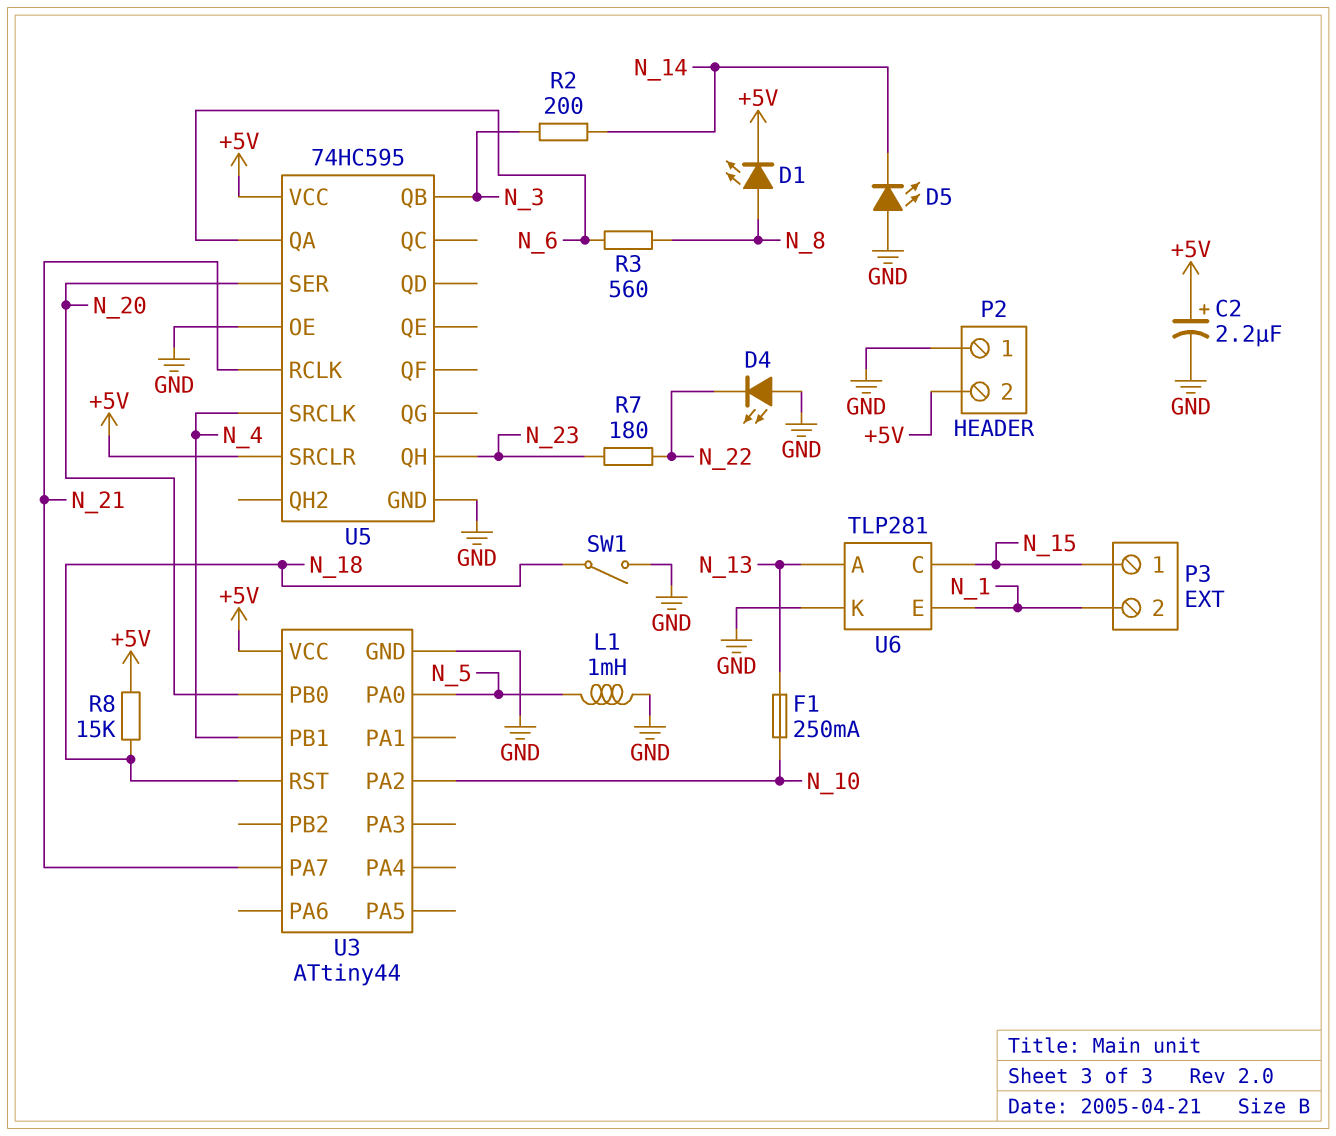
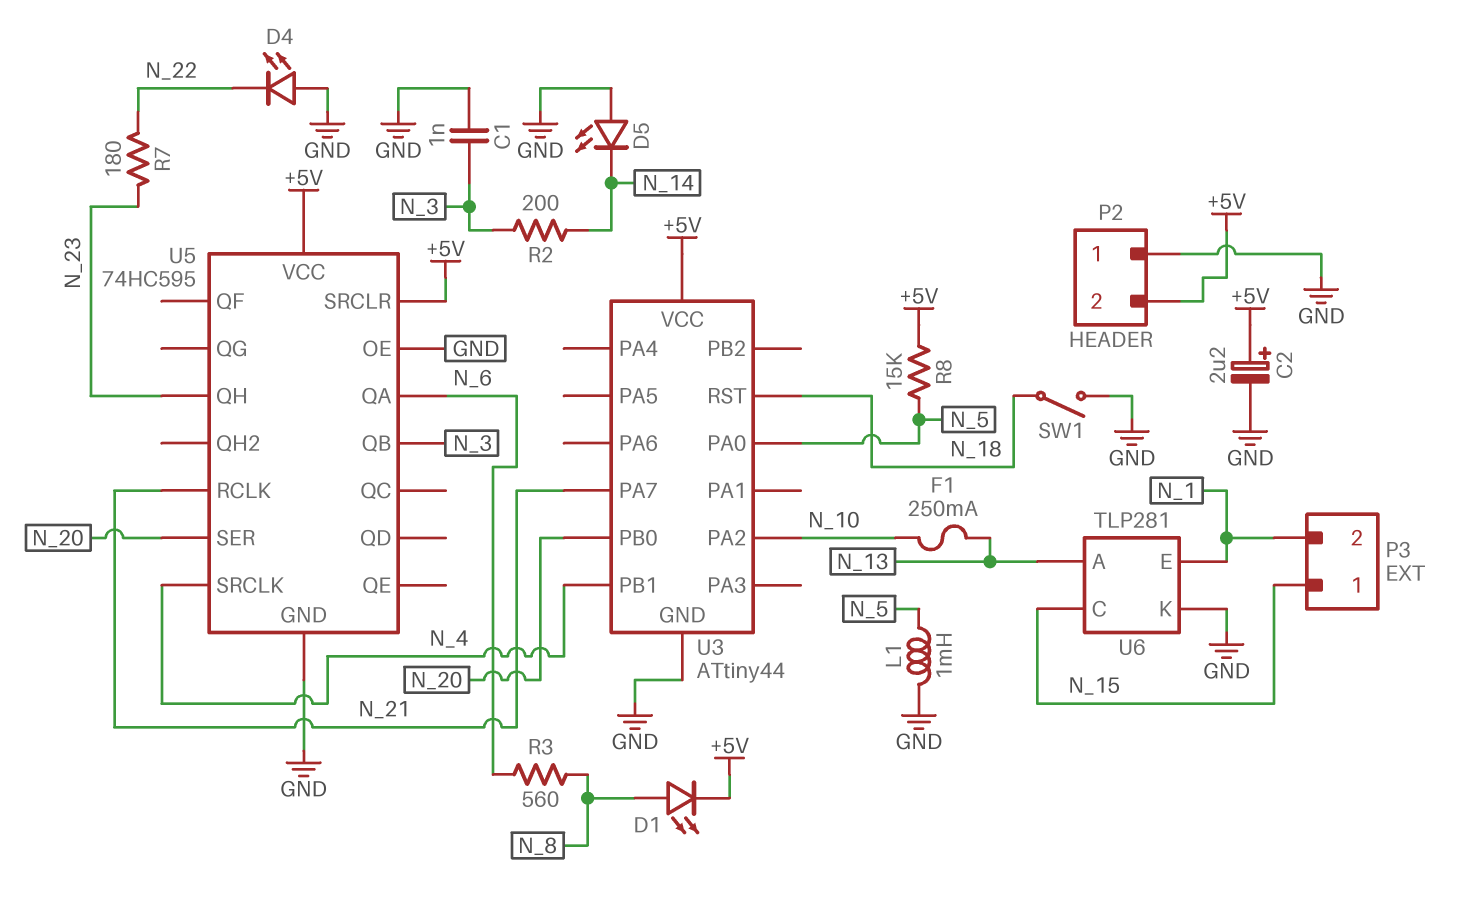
C1: none -> 1nF (GND, N_3)
R8: 15k (+5V, N_18) -> 15k (+5V, N_5)

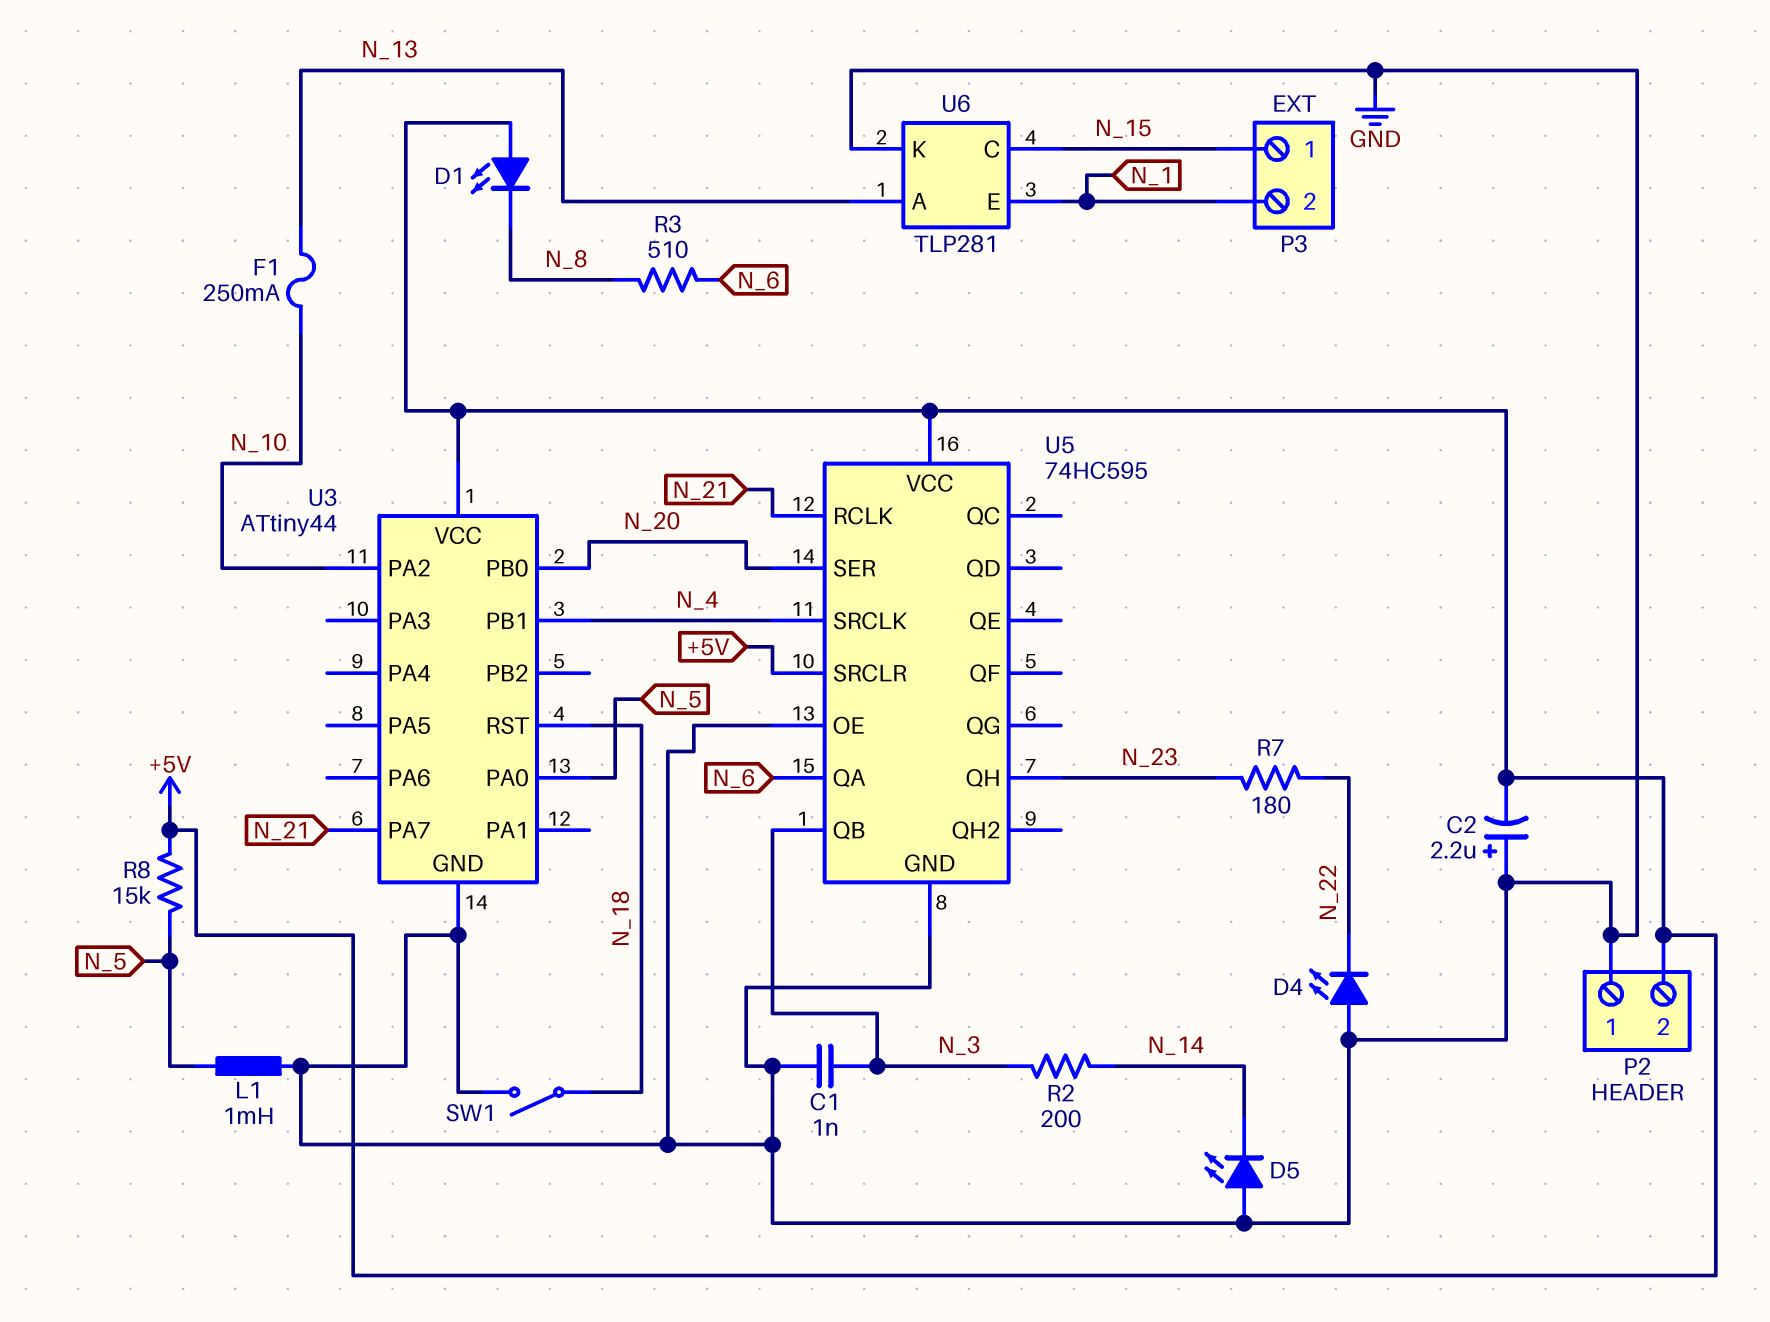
C2: 2.2uF (plus +5V, minus GND) -> 2.2uF (plus GND, minus +5V)
D1: LED (A N_8, K +5V) -> LED (A +5V, K N_8)
R3: 560 (N_6, N_8) -> 510 (N_6, N_8)

